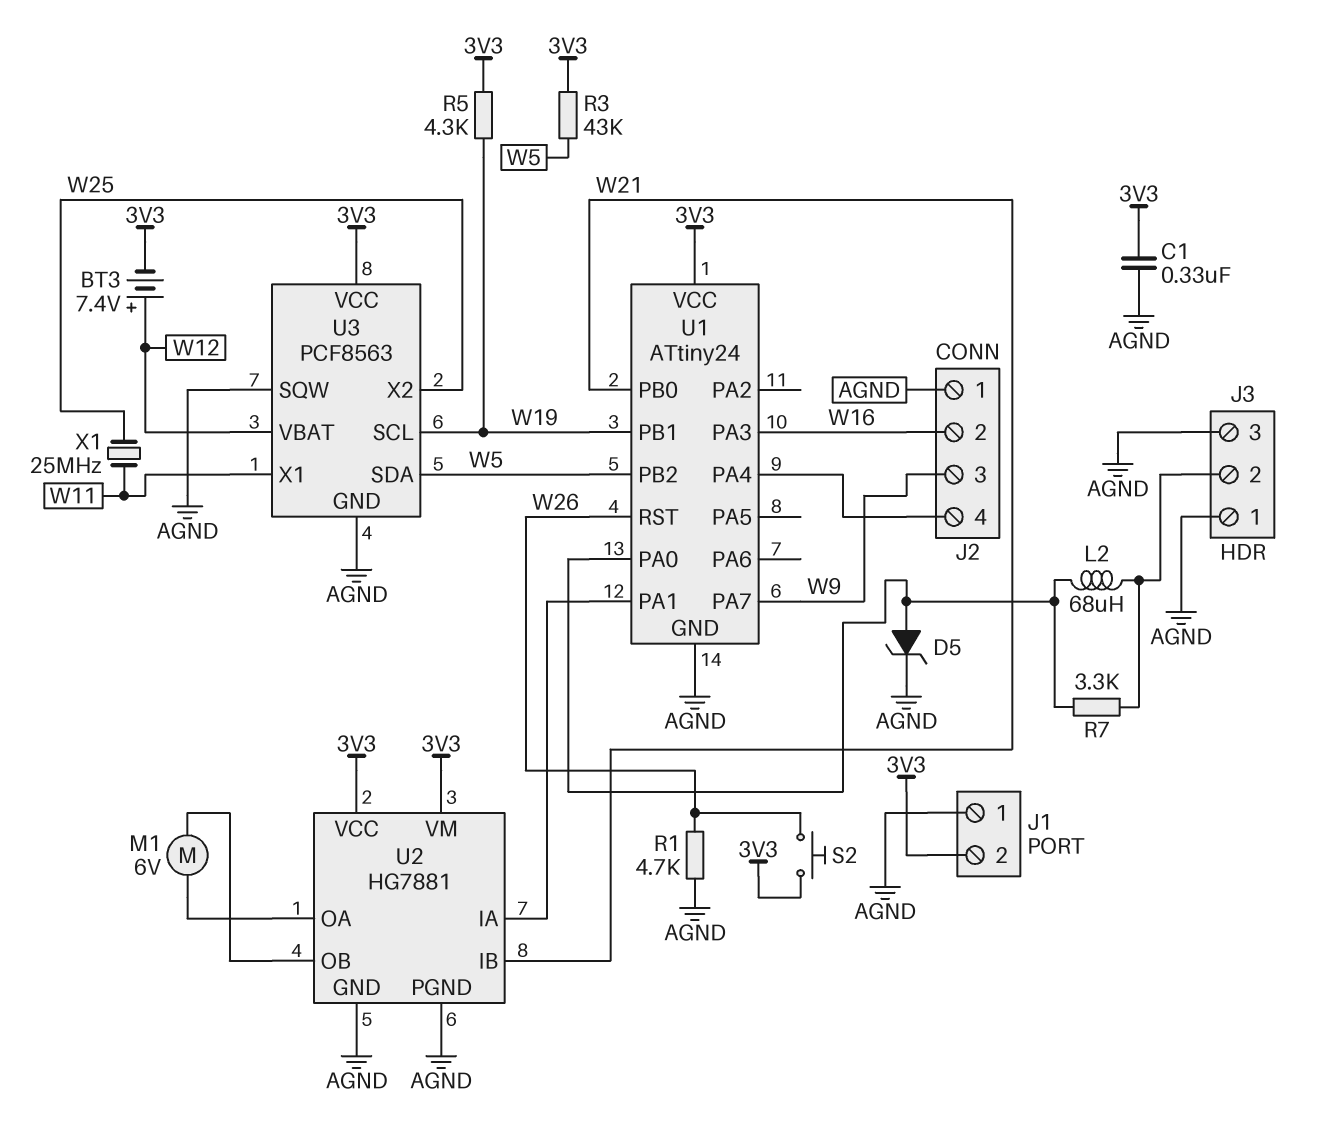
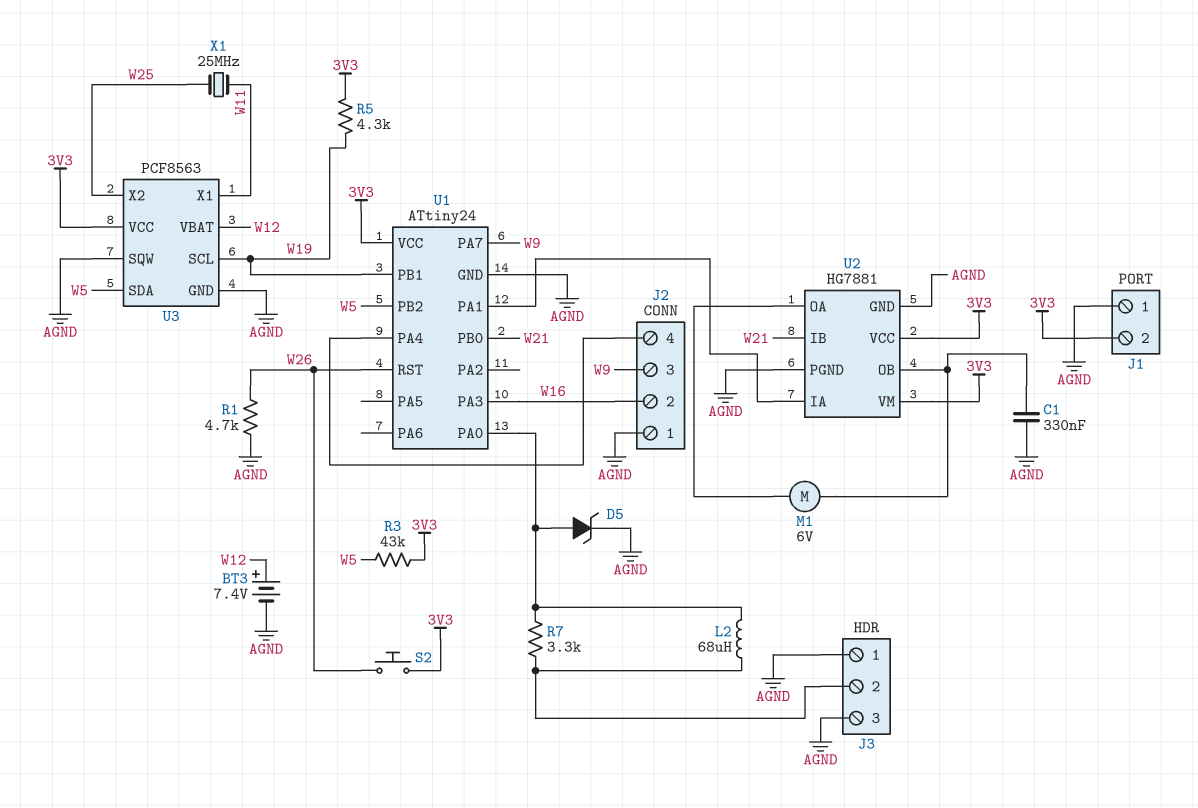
BT3: 7.4V (plus W12, minus 3V3) -> 7.4V (plus W12, minus AGND)
C1: 330nF (3V3, AGND) -> 330nF (AGND, U2/OB)

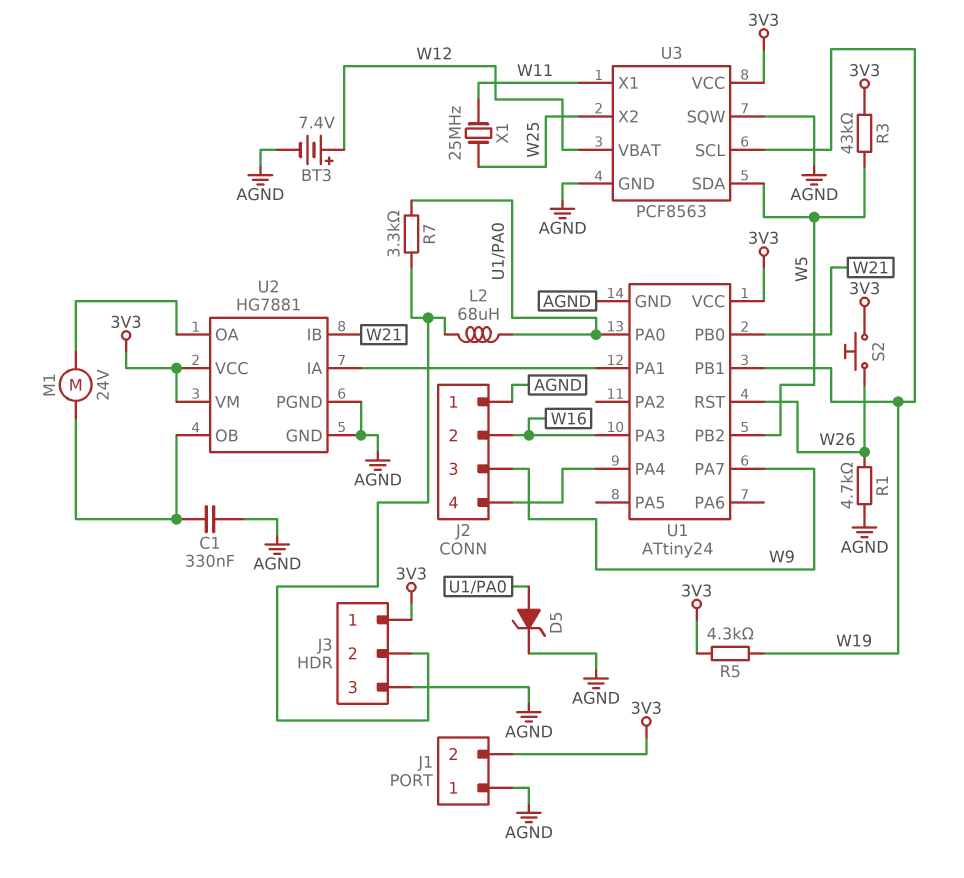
J3 pin 1: AGND -> 3V3
M1: motor 6V (U2/OA, U2/OB) -> motor 24V (U2/OA, U2/OB)

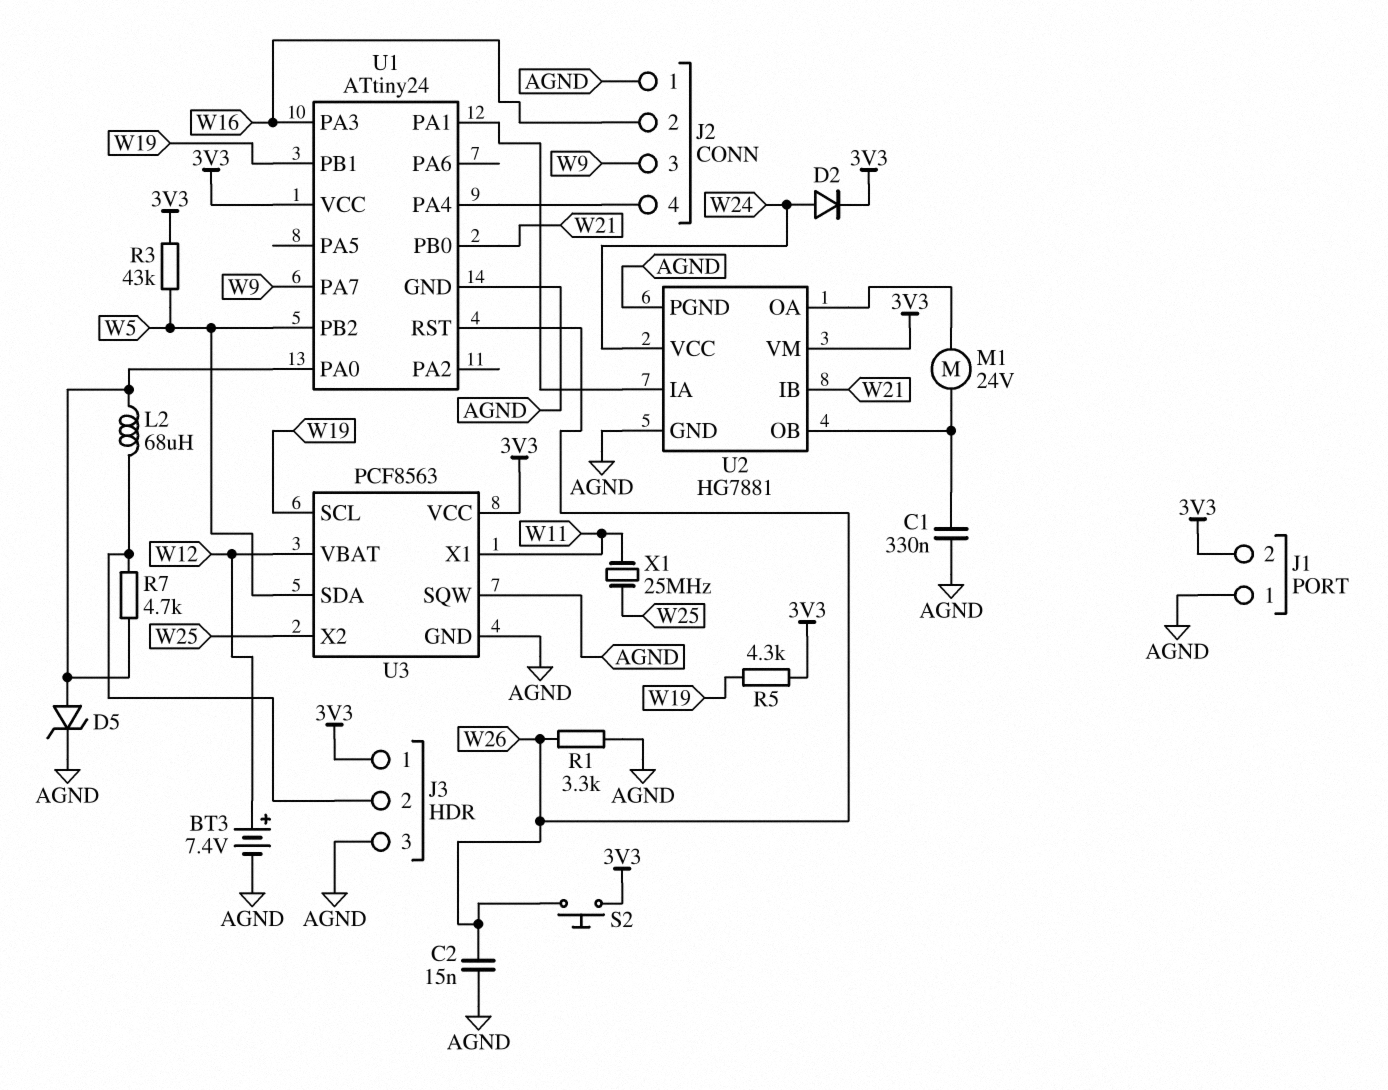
C2: none -> 15nF (AGND, W26)
D2: none -> diode (A W24, K 3V3)
R1: 4.7k (AGND, W26) -> 3.3k (AGND, W26)
R7: 3.3k (J3/2, U1/PA0) -> 4.7k (J3/2, U1/PA0)
U2 pin VCC: 3V3 -> W24

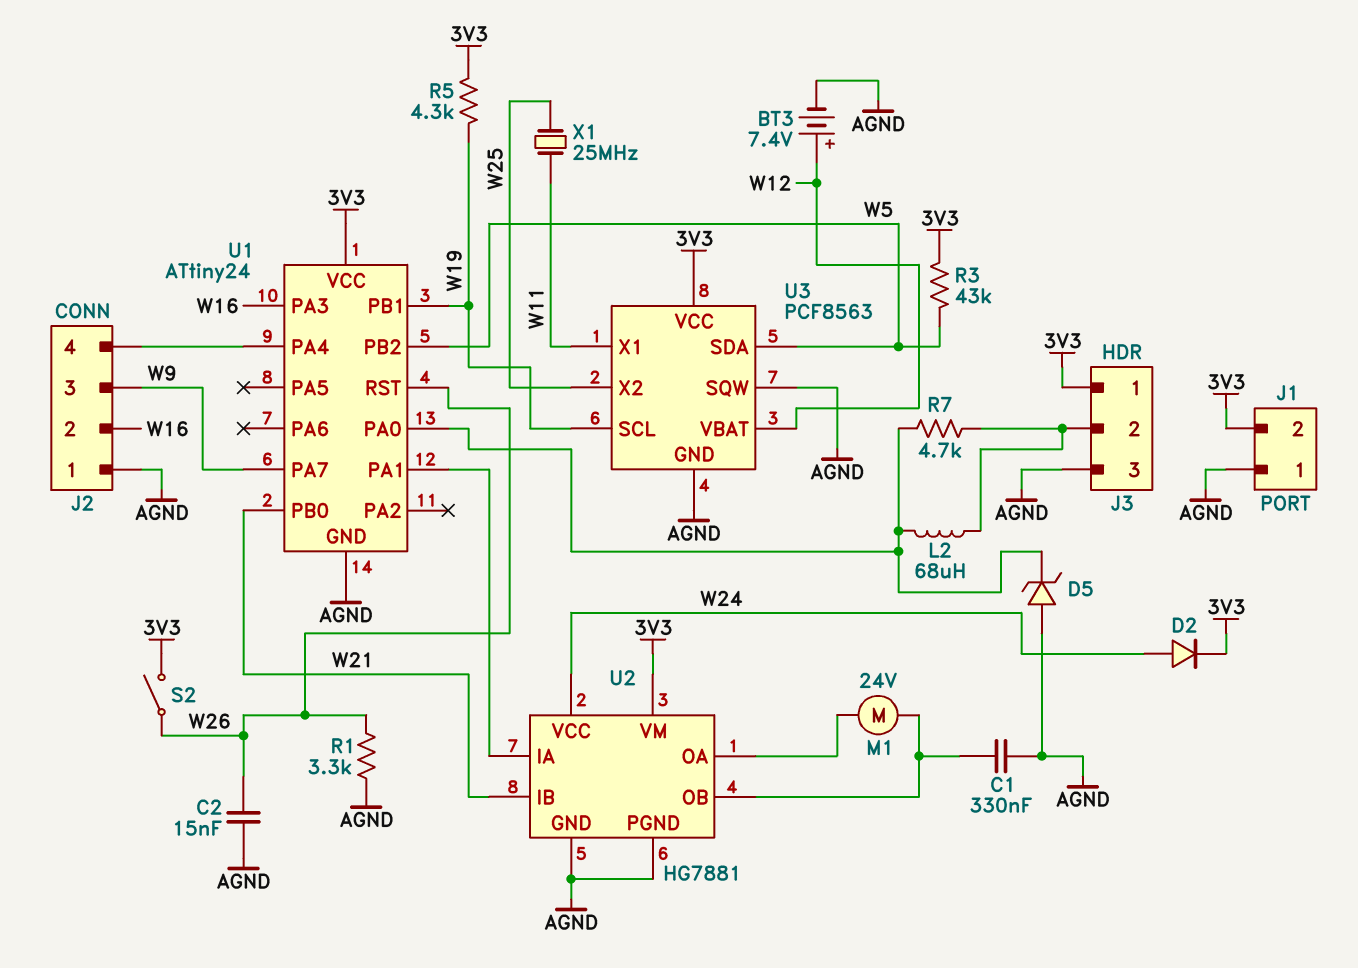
D5: zener (A U1/PA0, K AGND) -> zener (A AGND, K U1/PA0)
S2: button (3V3, W26) -> switch (3V3, W26)

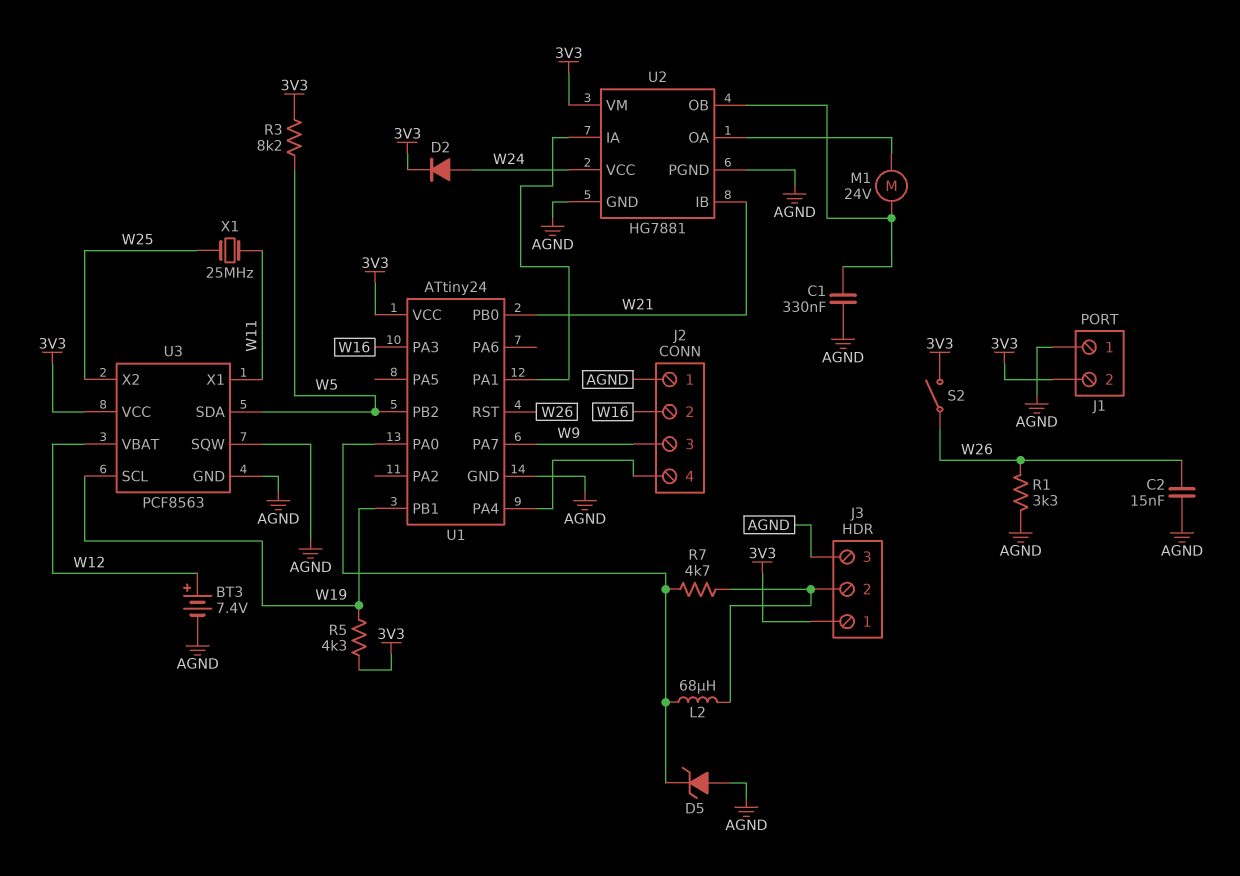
R3: 43k (3V3, W5) -> 8.2k (3V3, W5)

